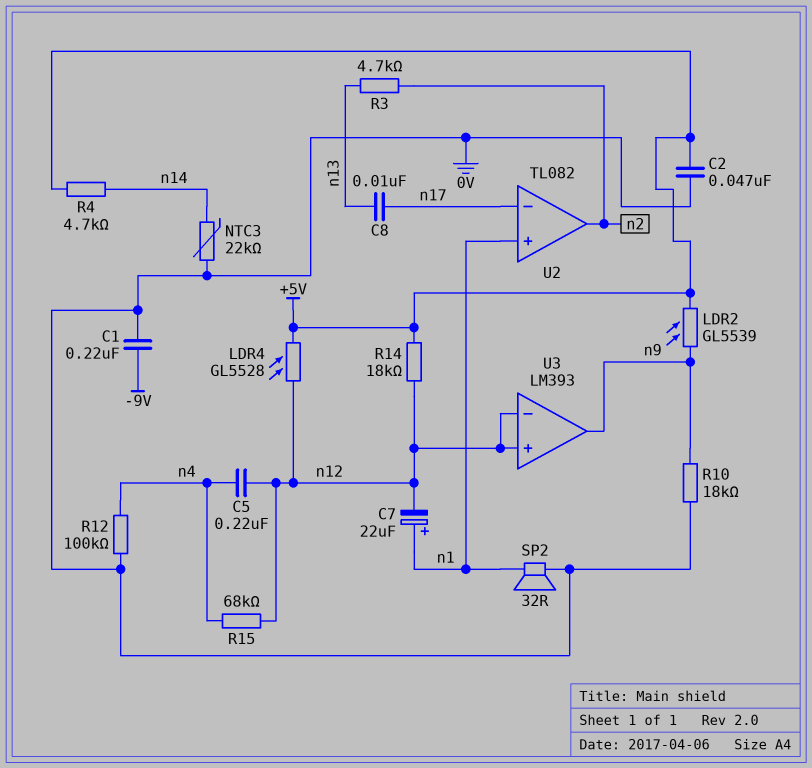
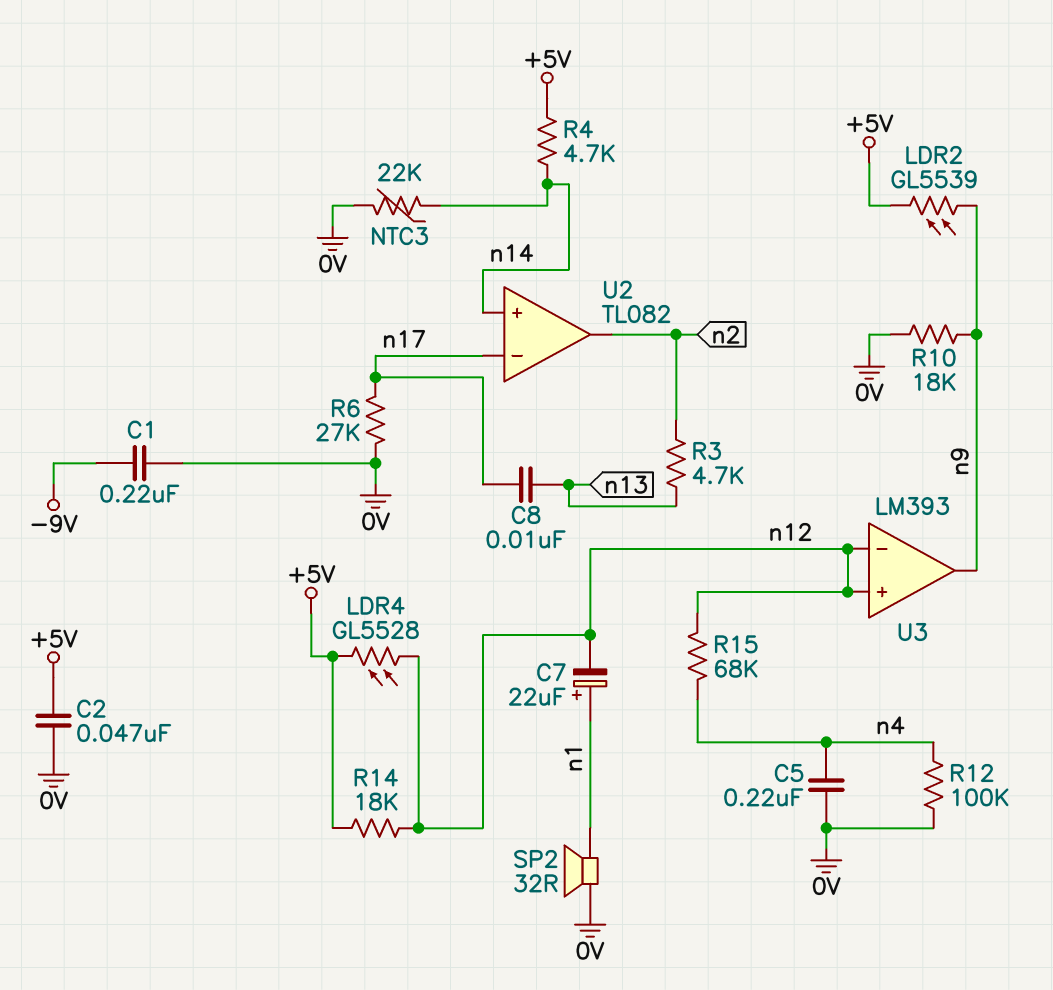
C5: 220nF (n4, n12) -> 220nF (0V, n4)
R6: none -> 27k (0V, n17)
U2 pin in+: n1 -> n14

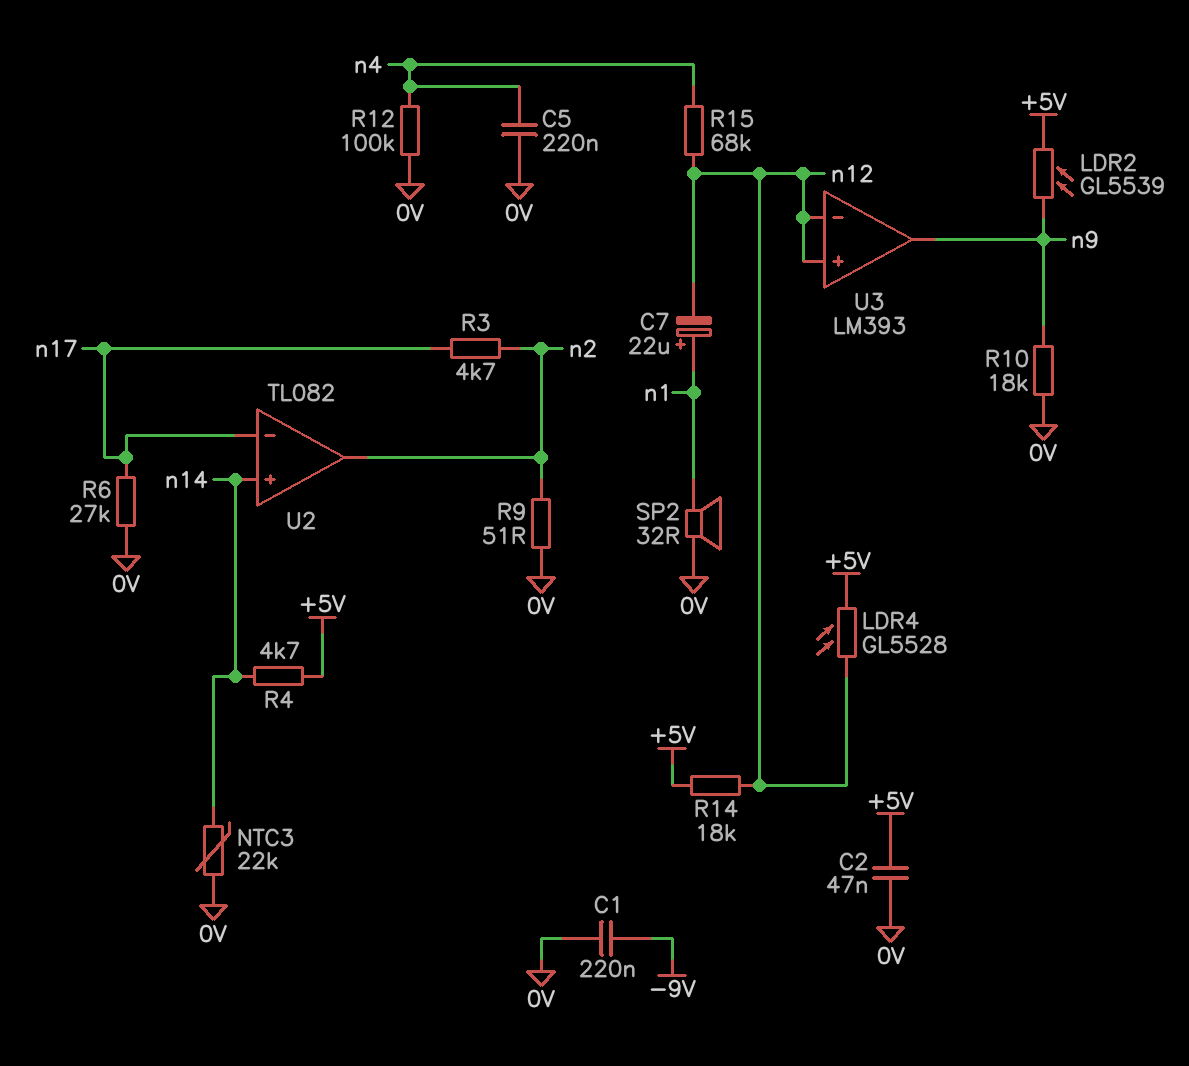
C8: 10nF (n13, n17) -> none
R3: 4.7k (n2, n13) -> 4.7k (n2, n17)
R9: none -> 51 (0V, n2)

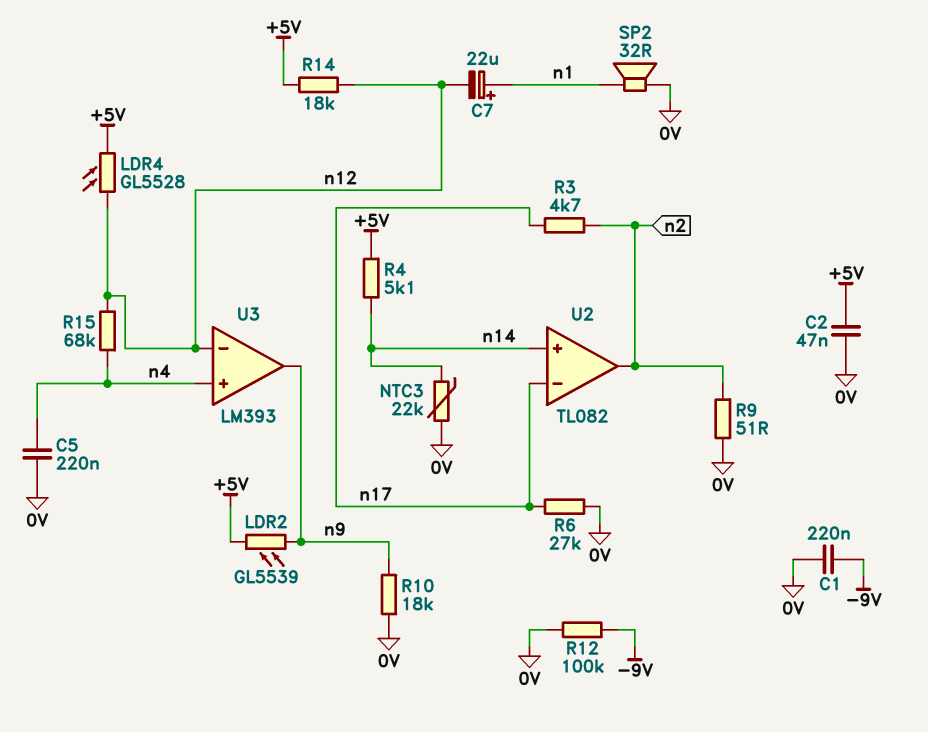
R4: 4.7k (+5V, n14) -> 5.1k (+5V, n14)
R12: 100k (0V, n4) -> 100k (-9V, 0V)
U3 pin in+: n12 -> n4

